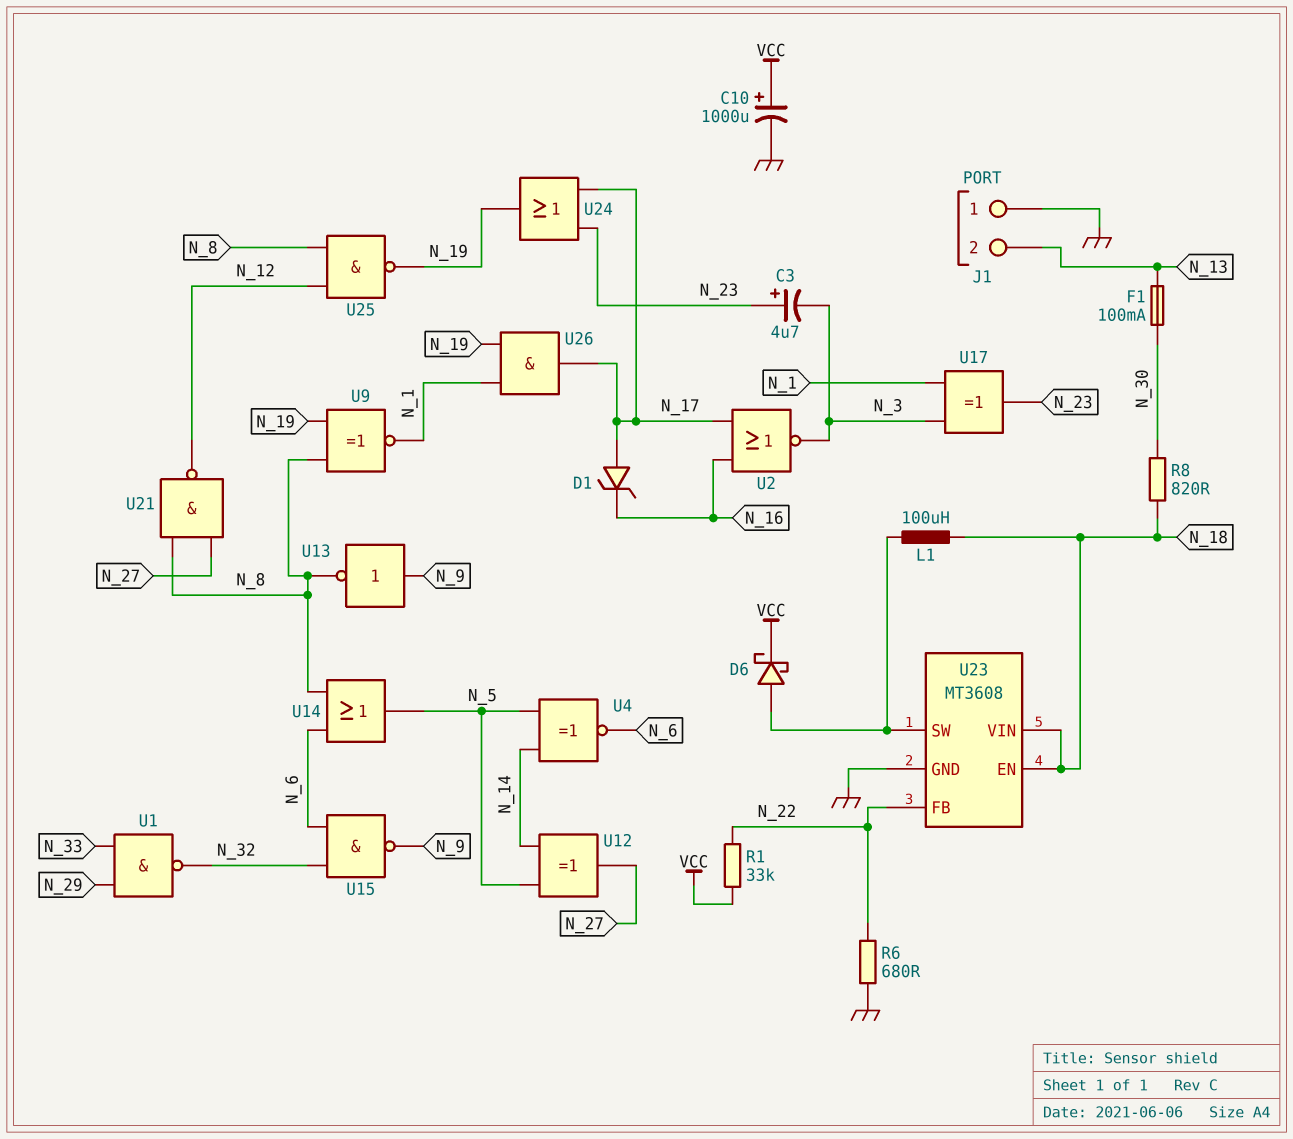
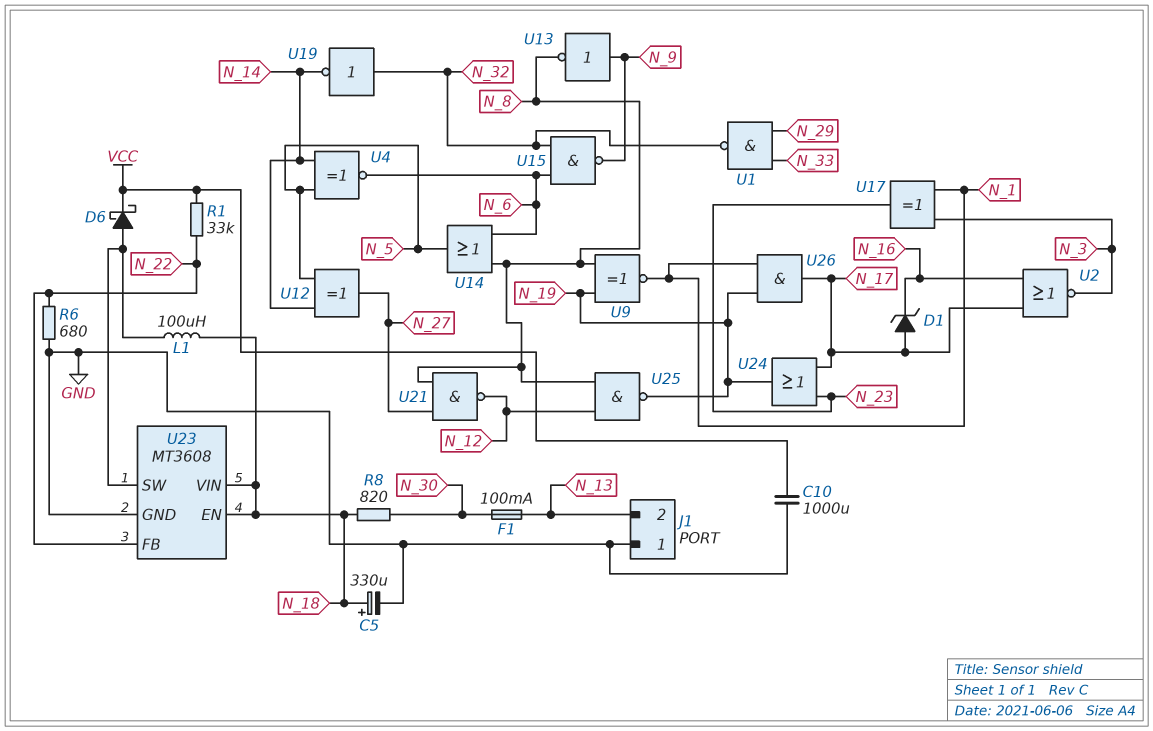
C3: 4.7uF (plus N_23, minus N_3) -> none
C5: none -> 330uF (plus N_18, minus GND)
C10: 1000uF (plus VCC, minus GND) -> 1000uF (GND, VCC)
U19: none -> NOT (in N_32, out N_14)

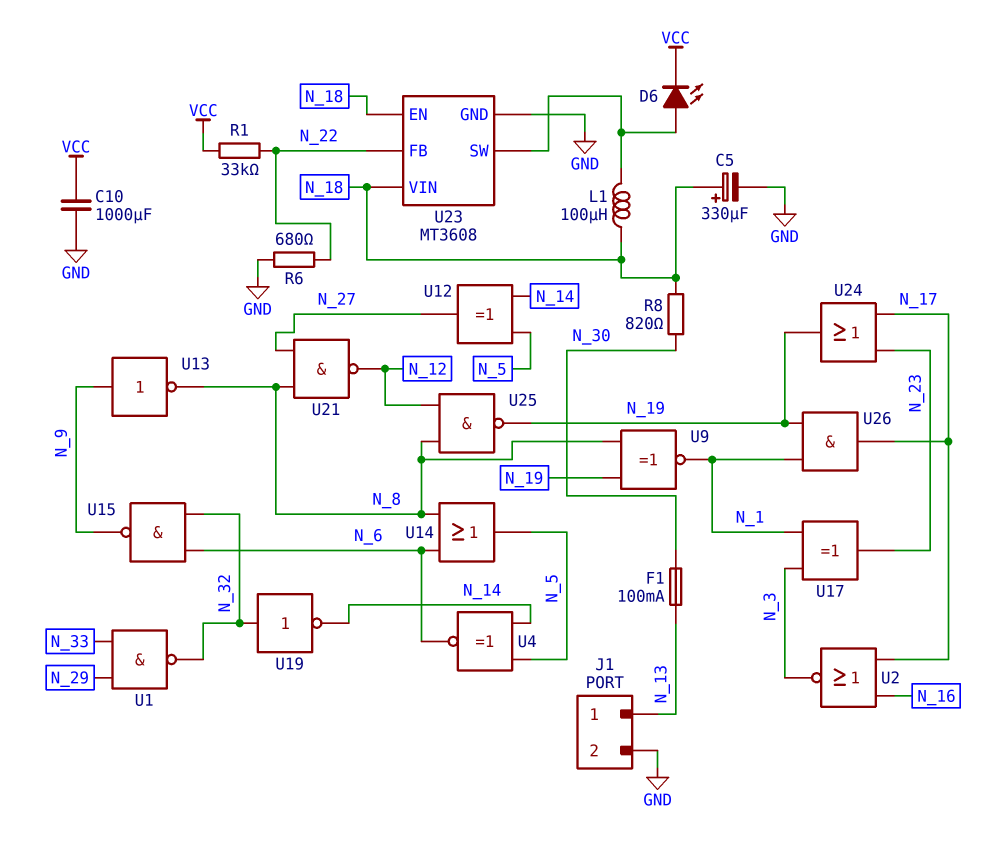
D1: zener (A N_17, K N_16) -> none
D6: schottky (A U23/SW, K VCC) -> LED (A U23/SW, K VCC)
J1 pin 1: GND -> N_13
J1 pin 2: N_13 -> GND

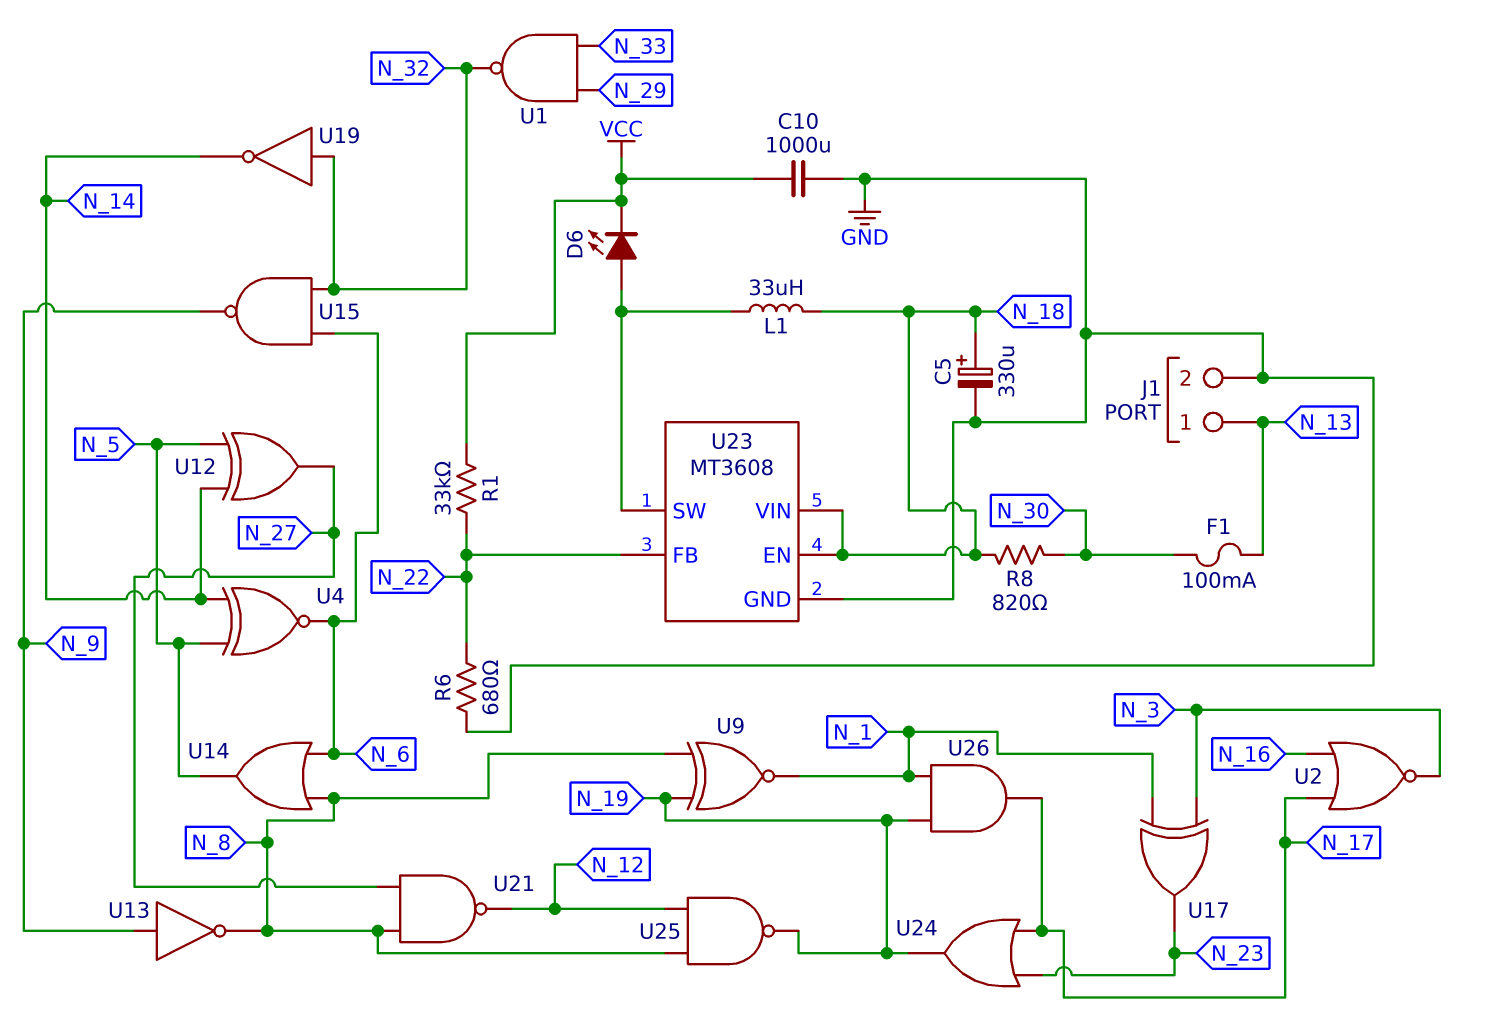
L1: 100uH (N_18, U23/SW) -> 33uH (N_18, U23/SW)

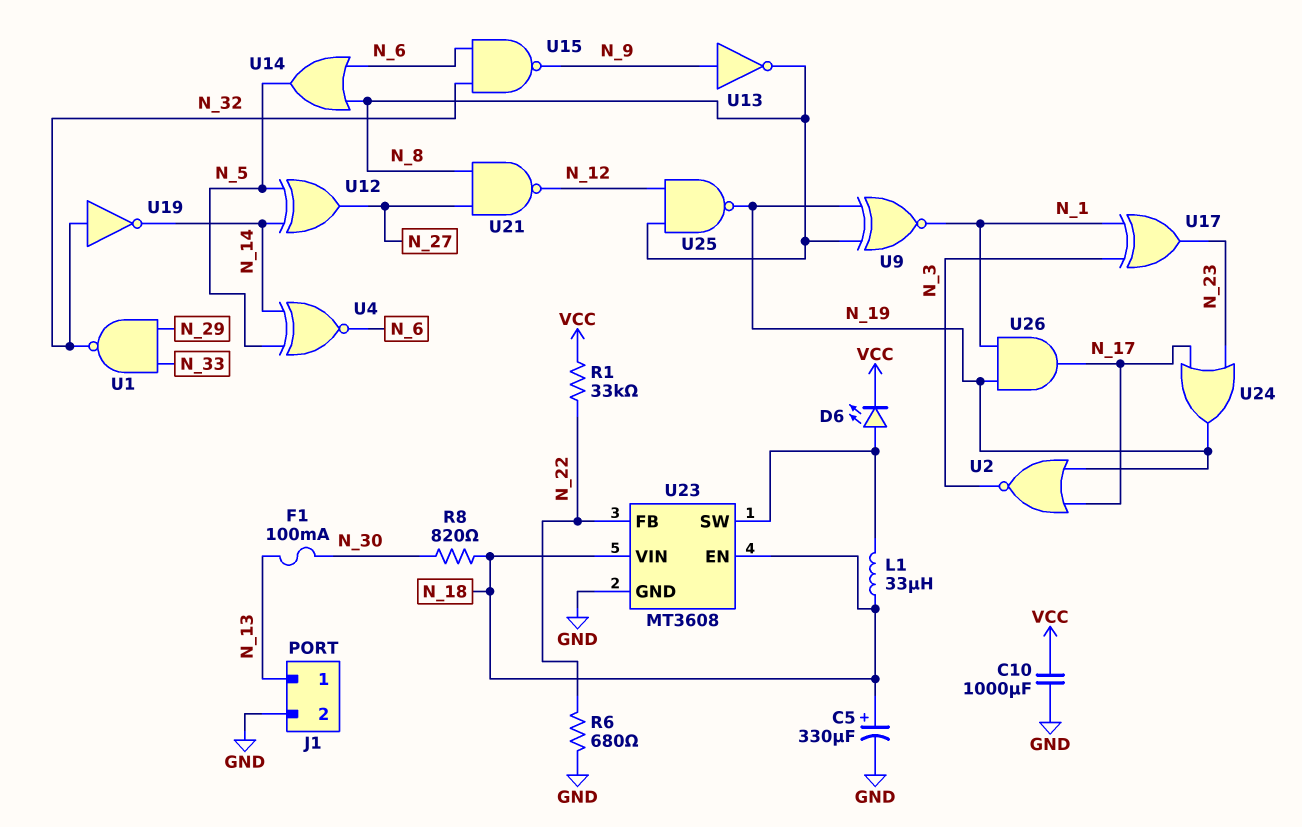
U2: NOR (in N_16, in N_17, out N_3) -> NOR (in N_17, in N_19, out N_3)

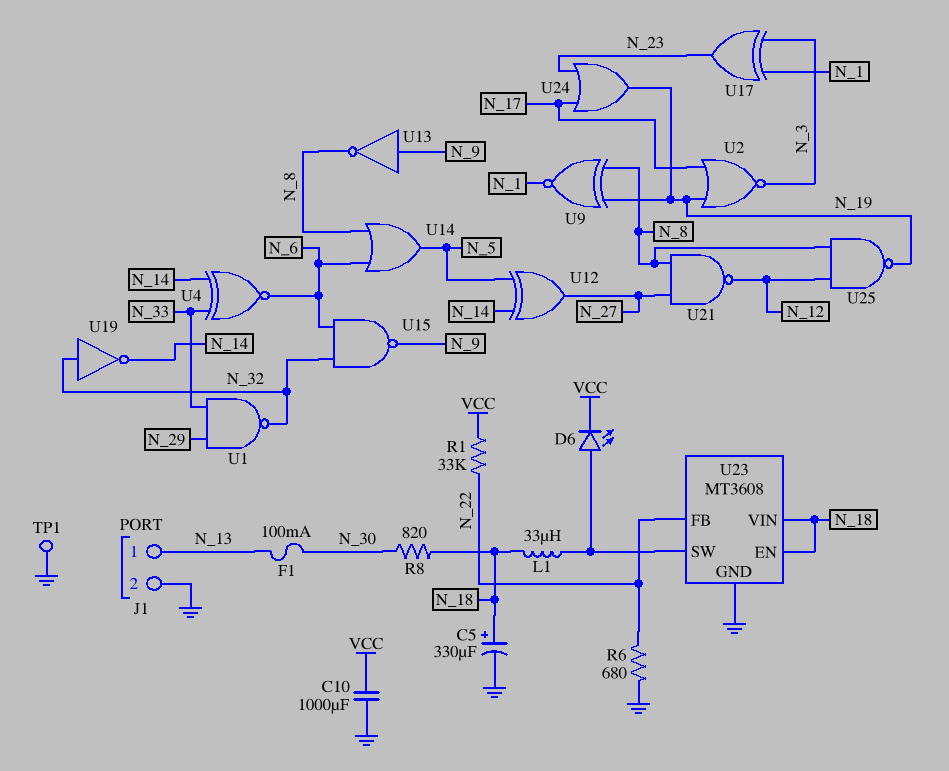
TP1: none -> test point (GND)
U4: XNOR (in N_5, in N_14, out N_6) -> XNOR (in N_14, in N_33, out N_6)
U26: AND (in N_1, in N_19, out N_17) -> none

